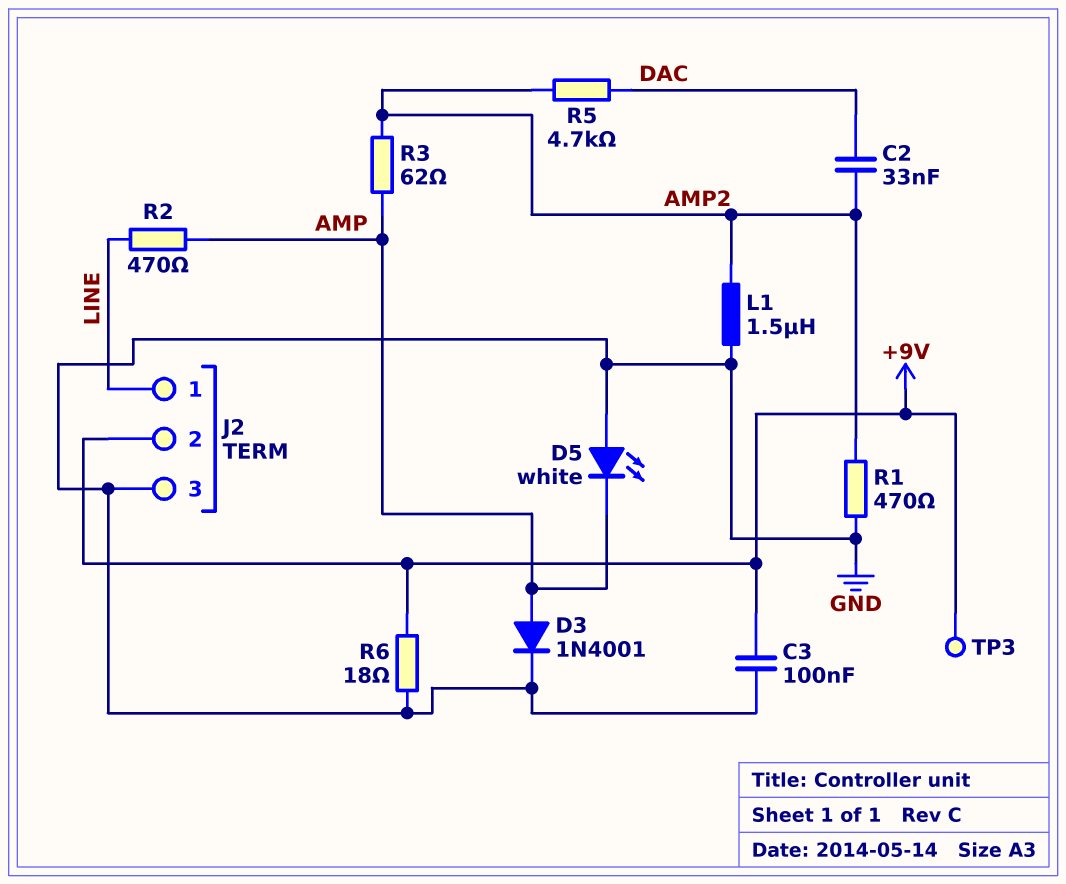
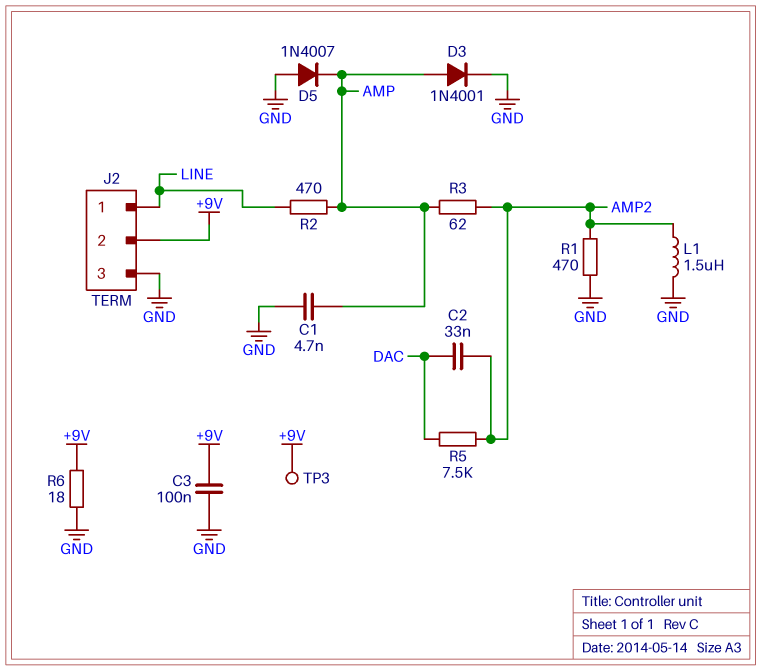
C1: none -> 4.7nF (AMP, GND)
D5: LED white (A GND, K AMP) -> diode 1N4007 (A GND, K AMP)
R5: 4.7k (AMP2, DAC) -> 7.5k (AMP2, DAC)

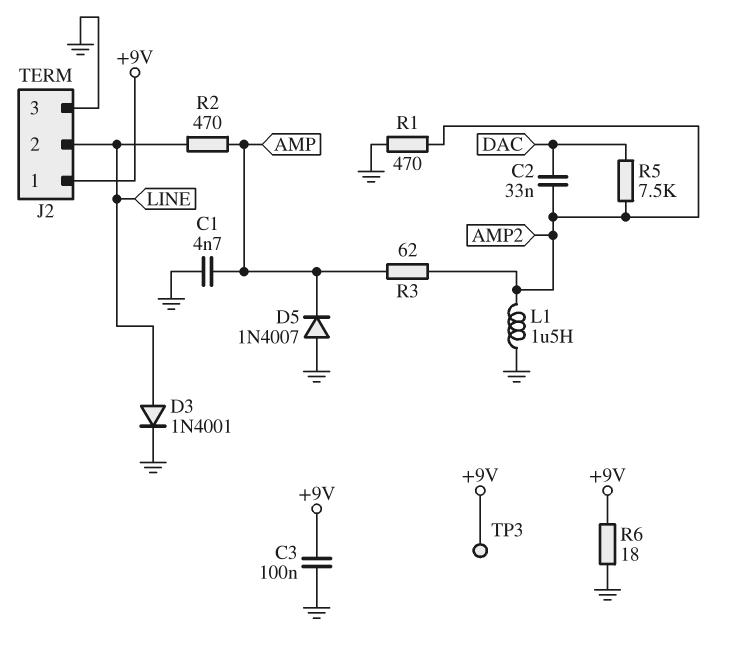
D3: diode 1N4001 (A AMP, K GND) -> diode 1N4001 (A LINE, K GND)
J2 pin 1: LINE -> +9V
J2 pin 2: +9V -> LINE

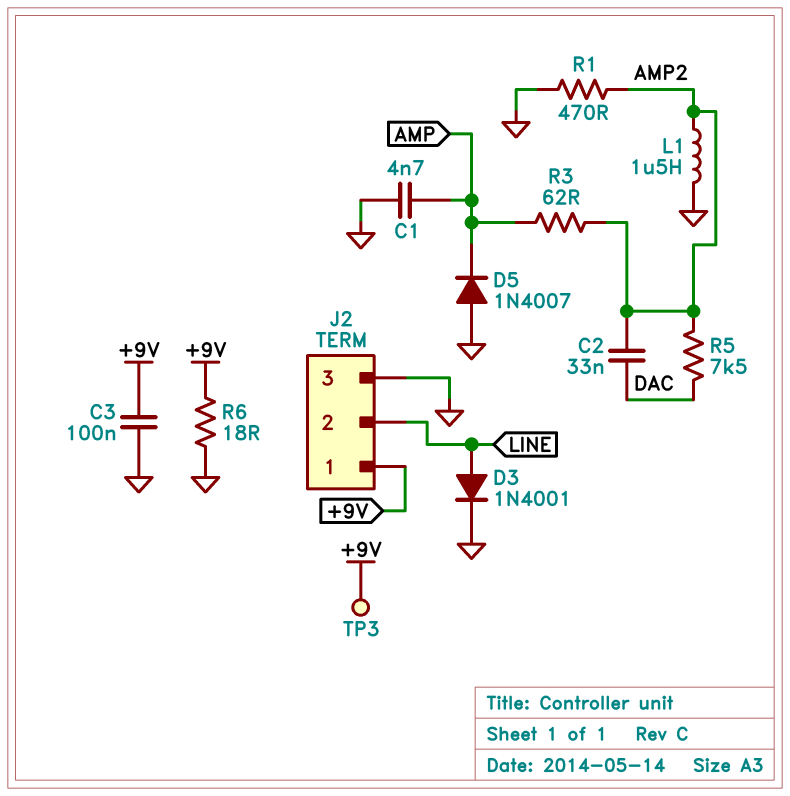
R2: 470 (AMP, LINE) -> none

